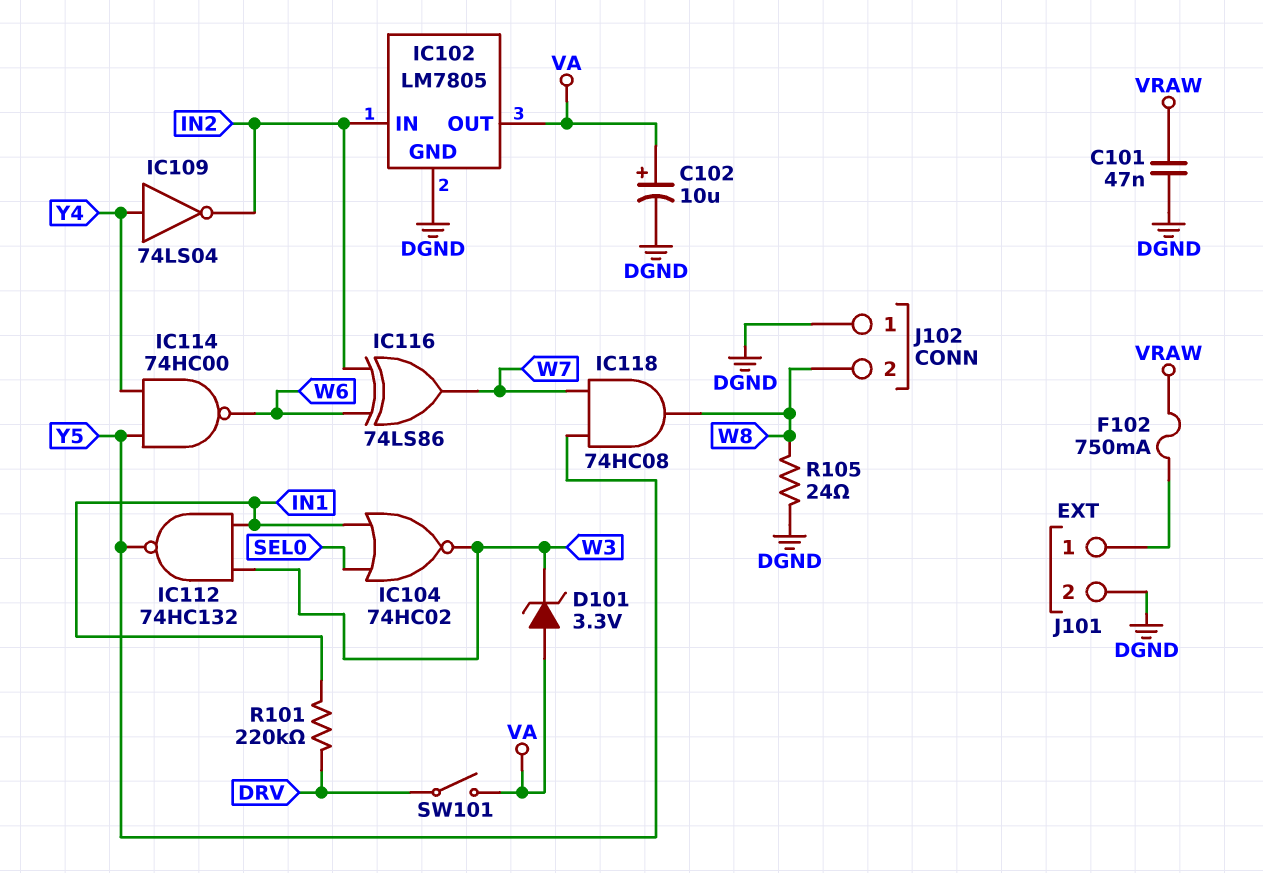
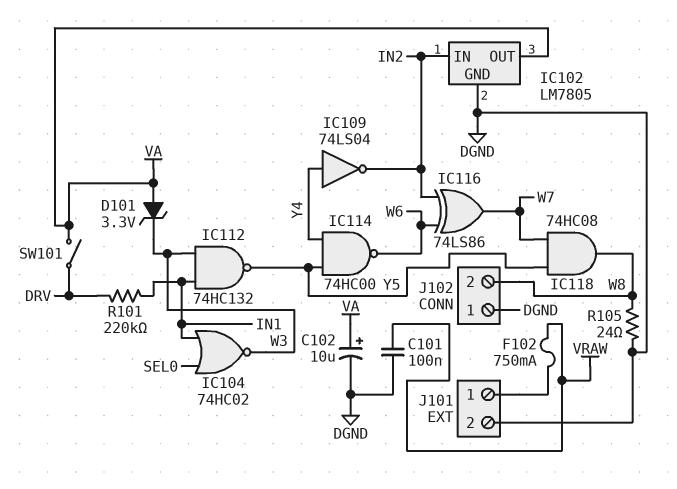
C101: 47nF (DGND, VRAW) -> 100nF (DGND, VRAW)

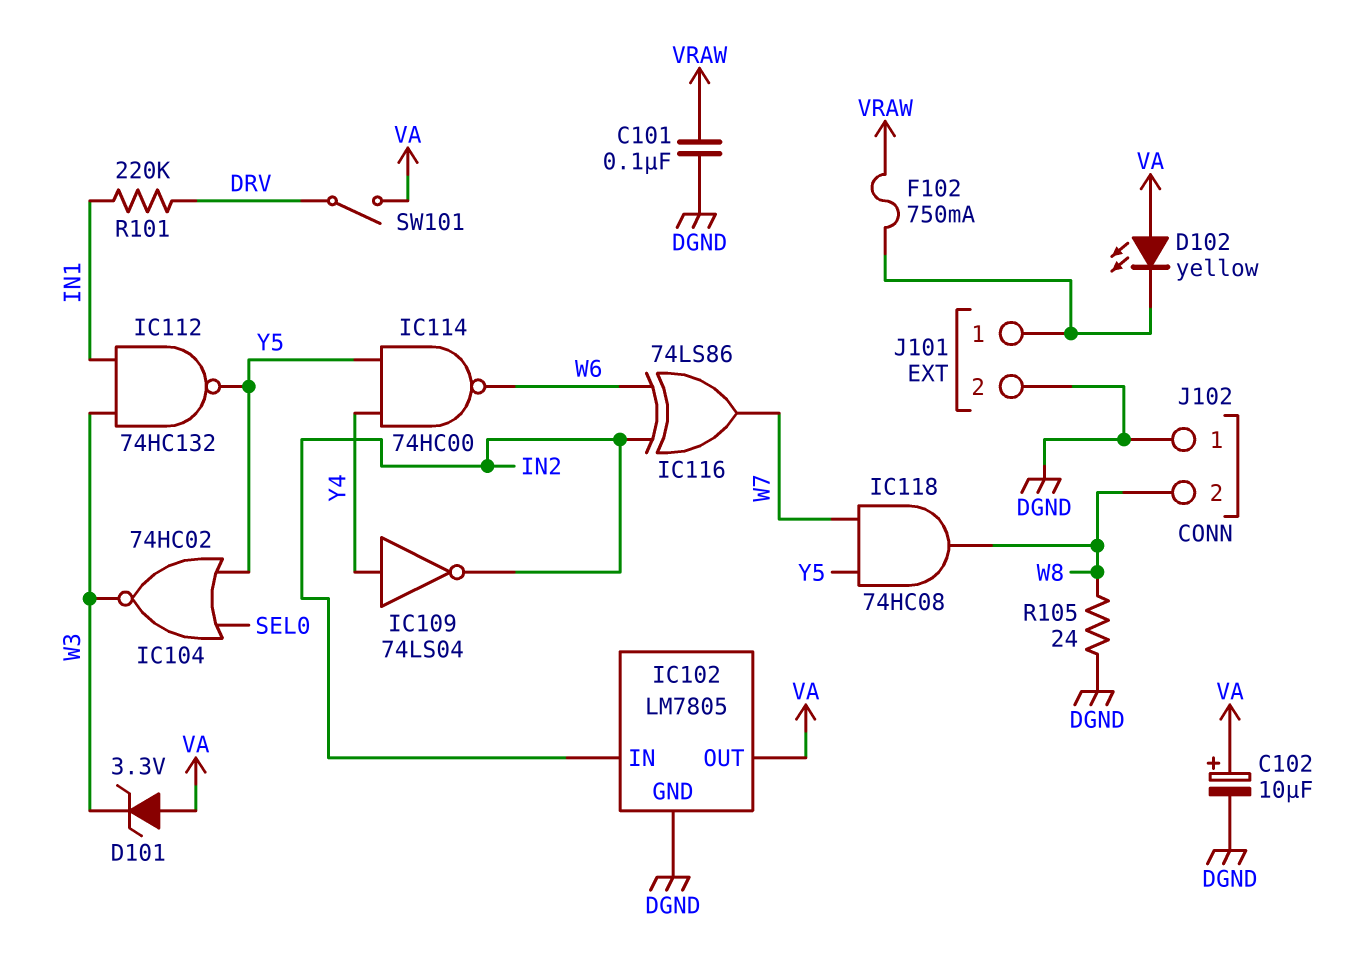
D102: none -> LED yellow (A VA, K J101/1)
IC104: NOR 74HC02 (in IN1, in SEL0, out W3) -> NOR 74HC02 (in SEL0, in Y5, out W3)

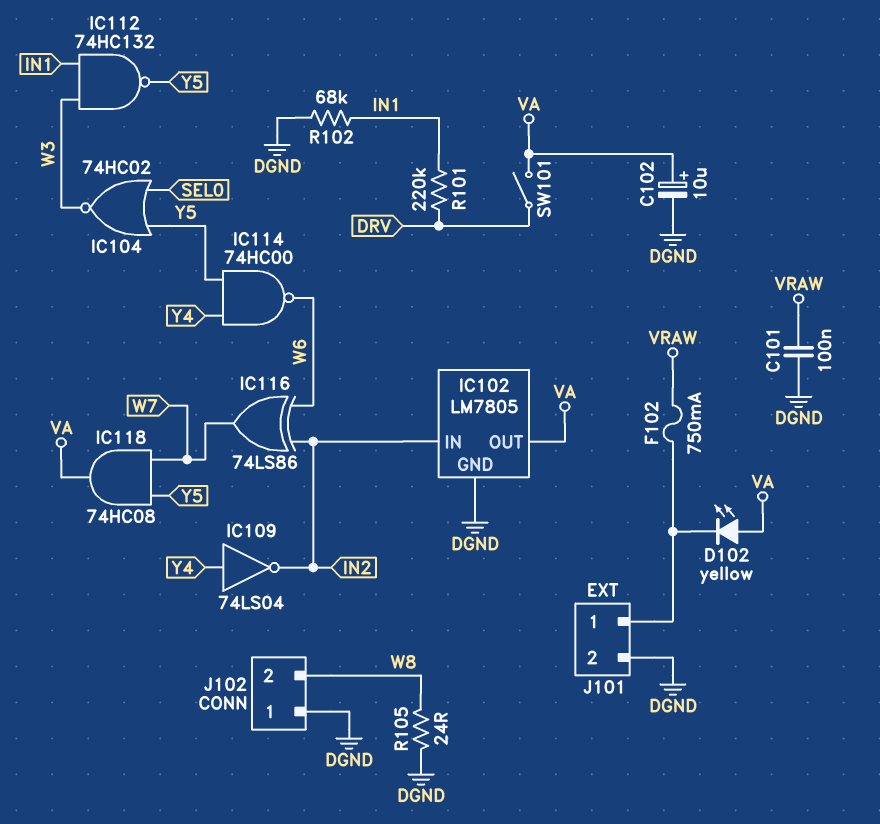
D101: zener 3.3V (A VA, K W3) -> none
IC118: AND 74HC08 (in W7, in Y5, out W8) -> AND 74HC08 (in W7, in Y5, out VA)
R102: none -> 68k (DGND, IN1)

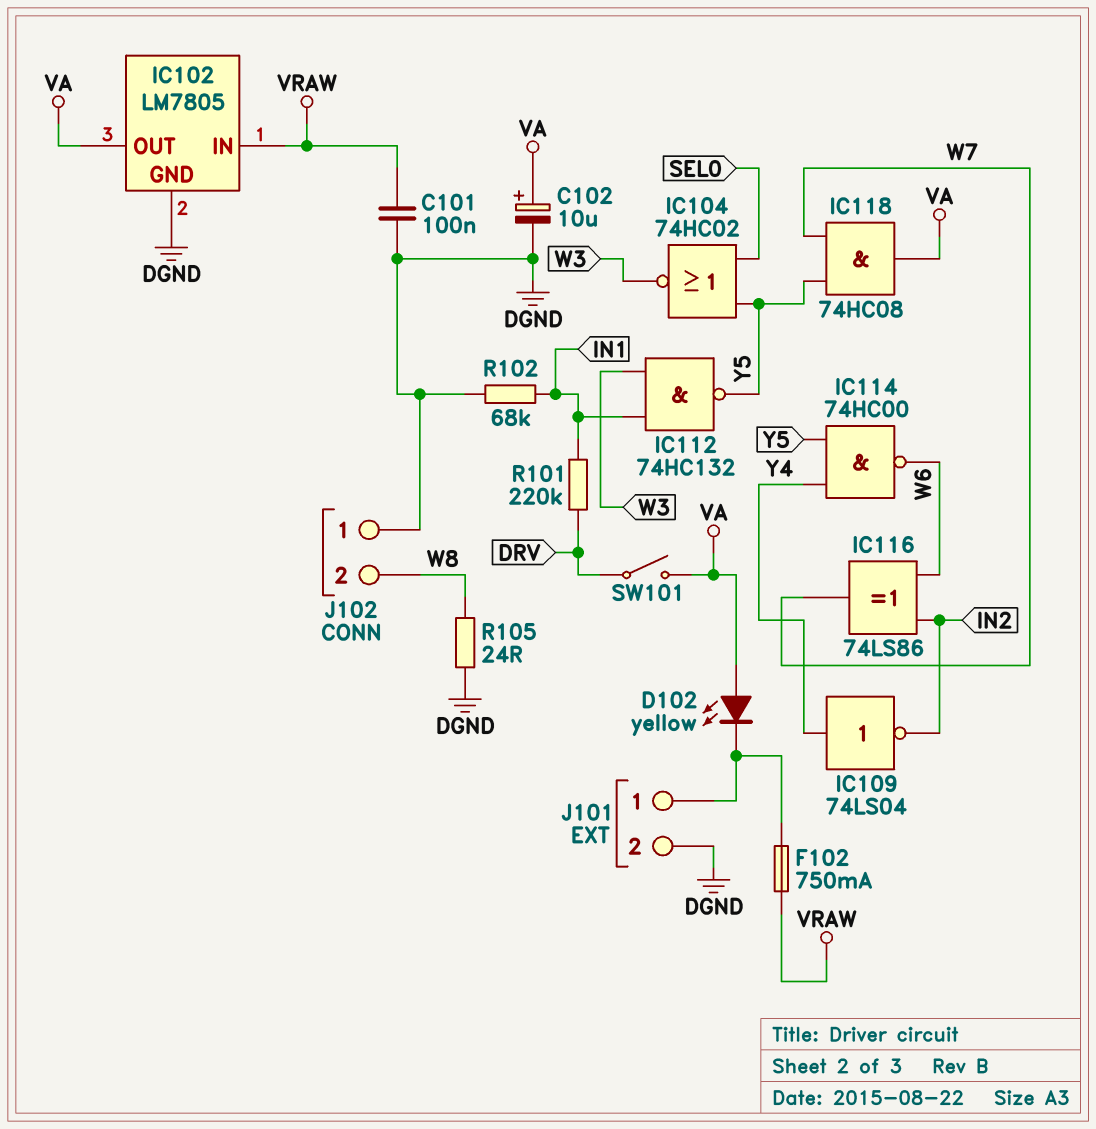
IC102 pin IN: IN2 -> VRAW

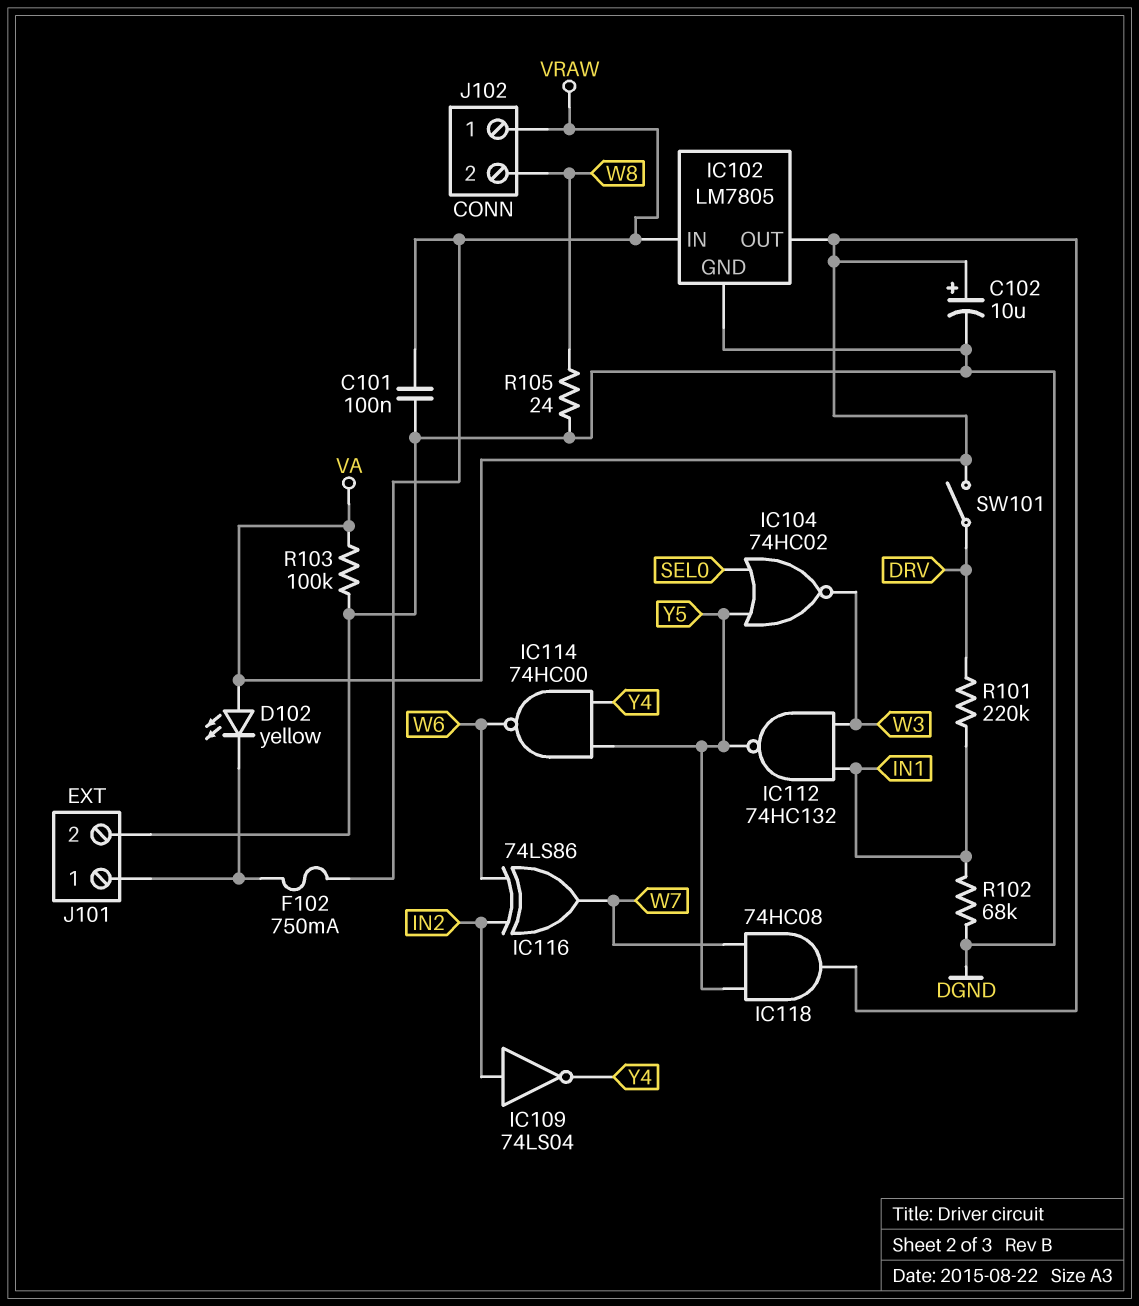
IC109: NOT 74LS04 (in Y4, out IN2) -> NOT 74LS04 (in IN2, out Y4)
J102 pin 1: DGND -> VRAW
R103: none -> 100k (DGND, VA)

